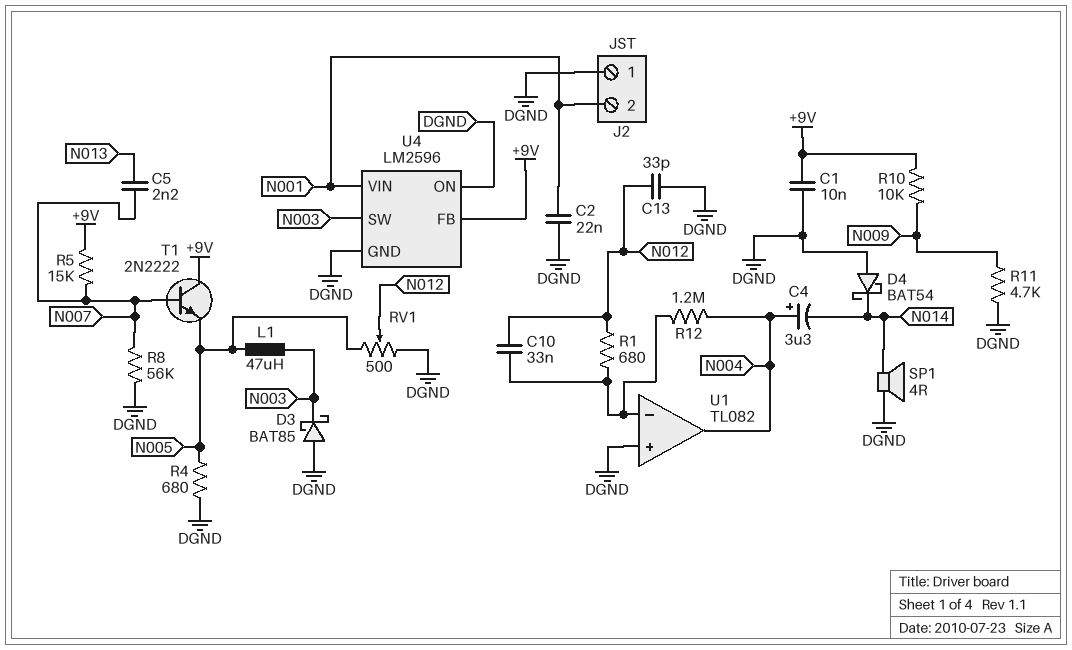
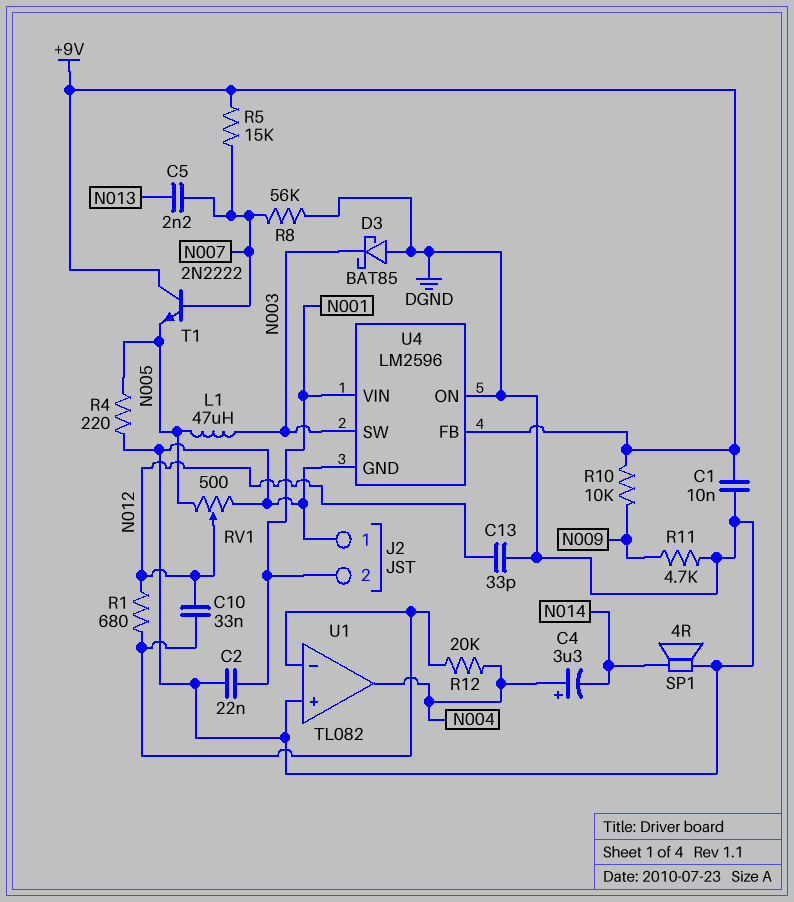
D4: schottky BAT54 (A DGND, K N014) -> none
R4: 680 (DGND, N005) -> 220 (DGND, N005)
R12: 1.2M (N004, U1/in-) -> 20k (N004, U1/in-)

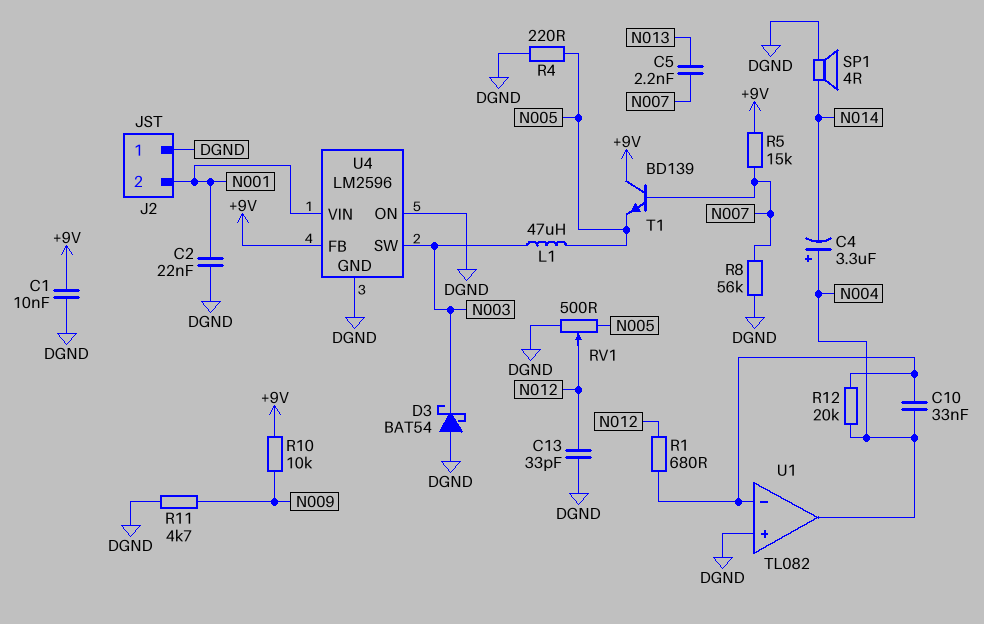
C10: 33nF (N012, U1/in-) -> 33nF (N004, U1/in-)
D3: schottky BAT85 (A DGND, K N003) -> schottky BAT54 (A DGND, K N003)
T1: NPN 2N2222 (B N007, C +9V, E N005) -> NPN BD139 (B N007, C +9V, E N005)

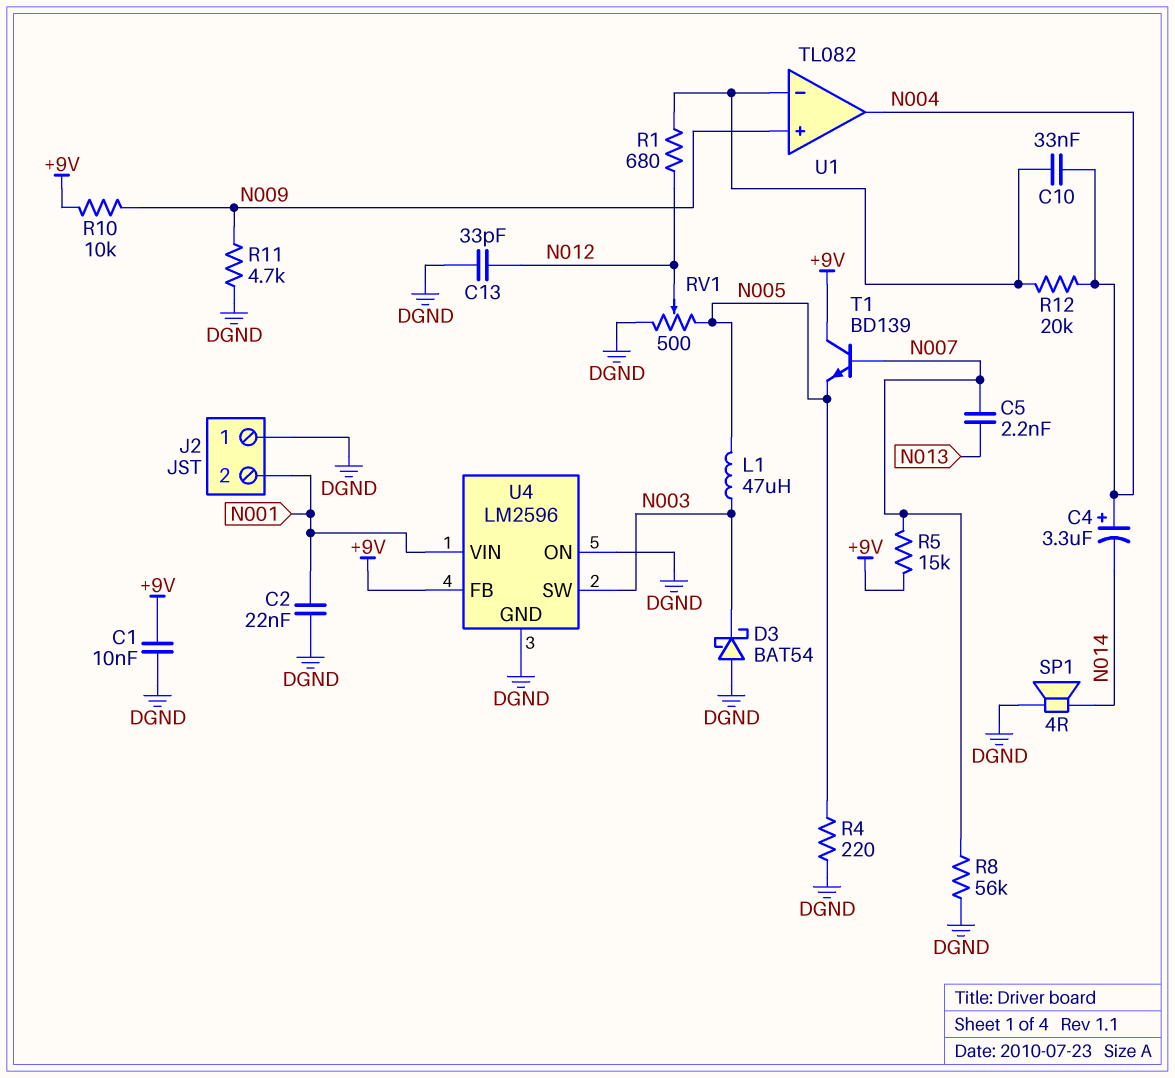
U1 pin in+: DGND -> N009

